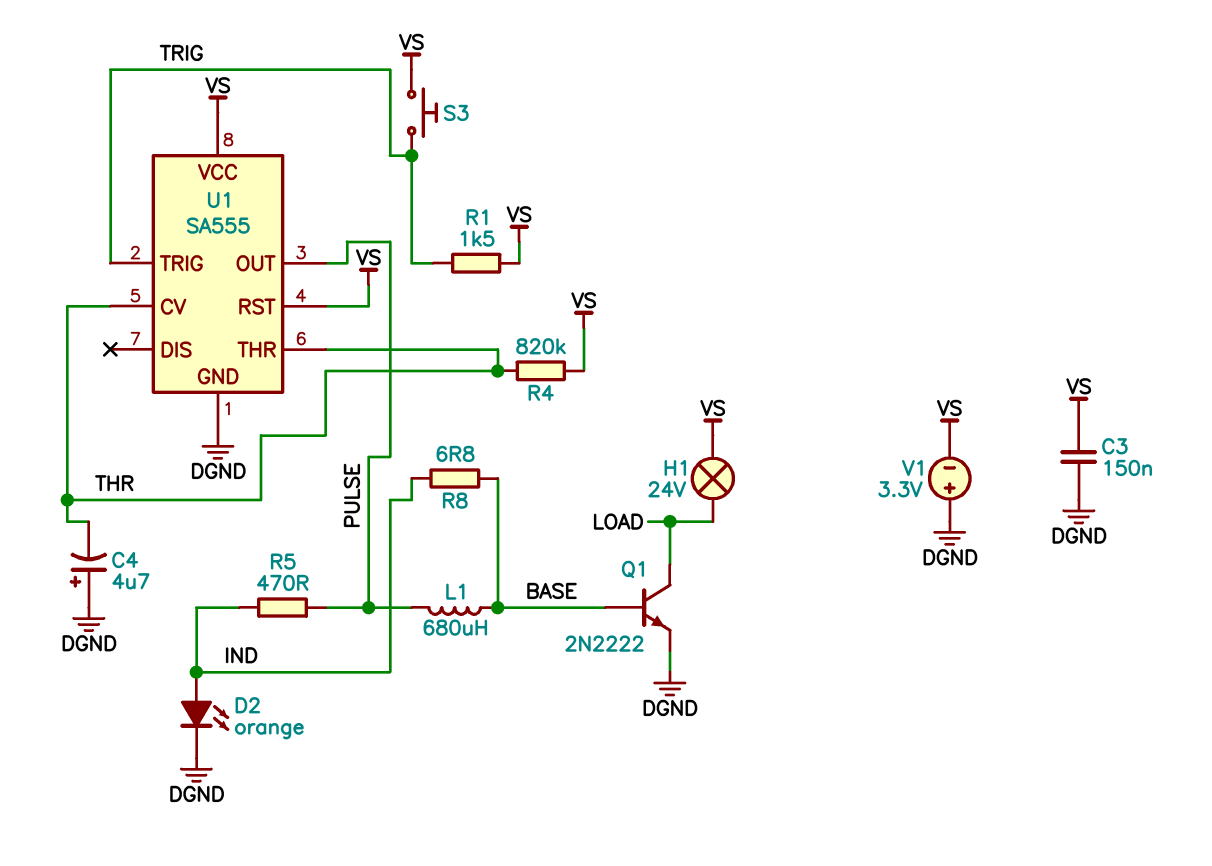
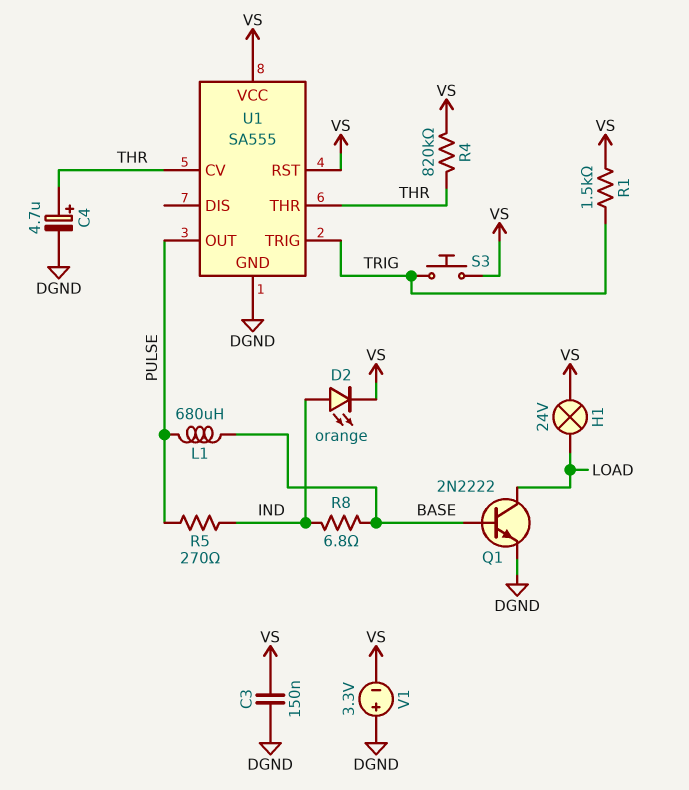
C4: 4.7uF (plus DGND, minus THR) -> 4.7uF (plus THR, minus DGND)
D2: LED orange (A IND, K DGND) -> LED orange (A IND, K VS)
R5: 470 (IND, PULSE) -> 270 (IND, PULSE)

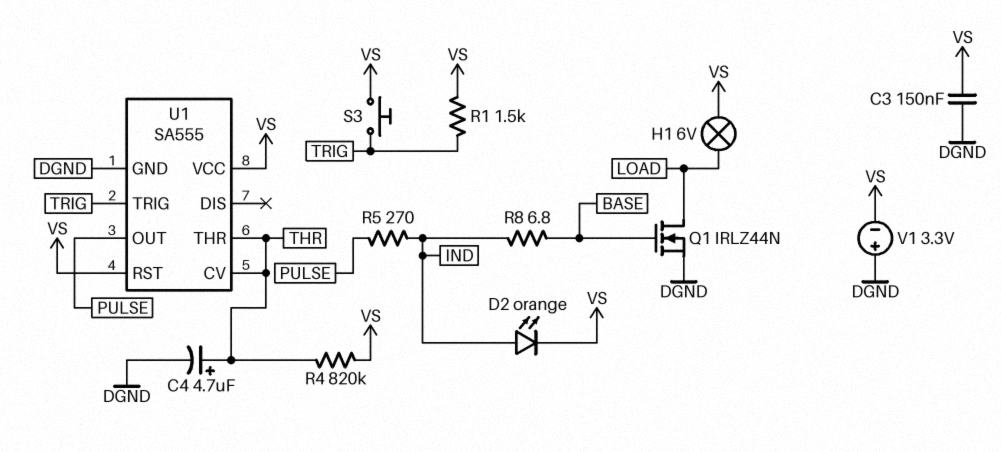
H1: lamp 24V (LOAD, VS) -> lamp 6V (LOAD, VS)
L1: 680uH (BASE, PULSE) -> none
Q1: NPN 2N2222 (B BASE, C LOAD, E DGND) -> NMOS IRLZ44N (G BASE, D LOAD, S DGND)

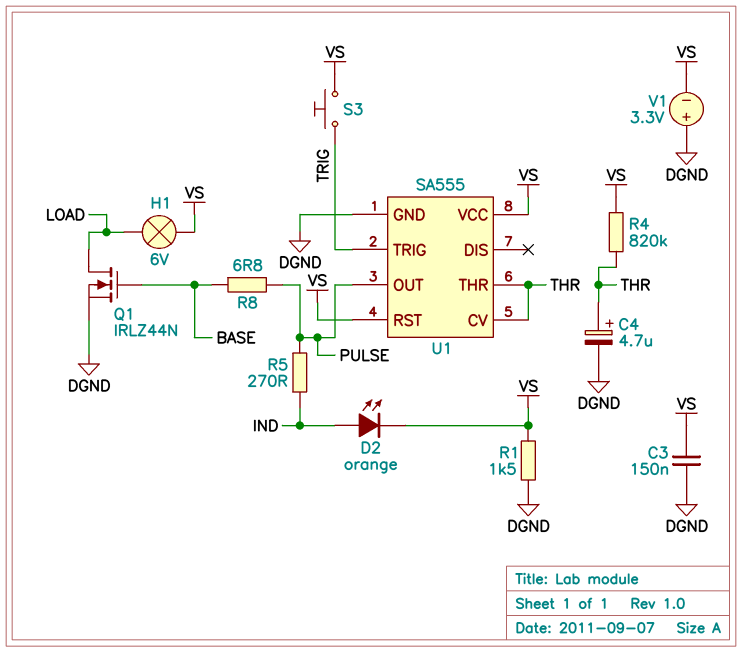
R1: 1.5k (TRIG, VS) -> 1.5k (DGND, VS)
R8: 6.8 (BASE, IND) -> 6.8 (BASE, PULSE)

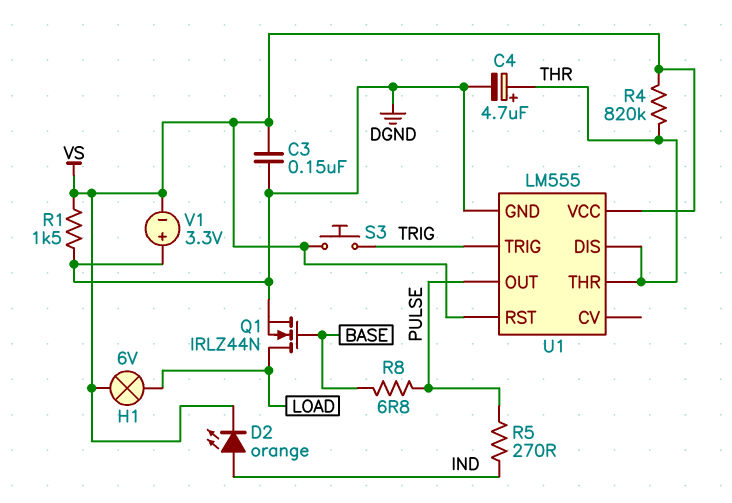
U1: SA555 -> LM555
U1 pin CV: THR -> none
U1 pin DIS: none -> THR

